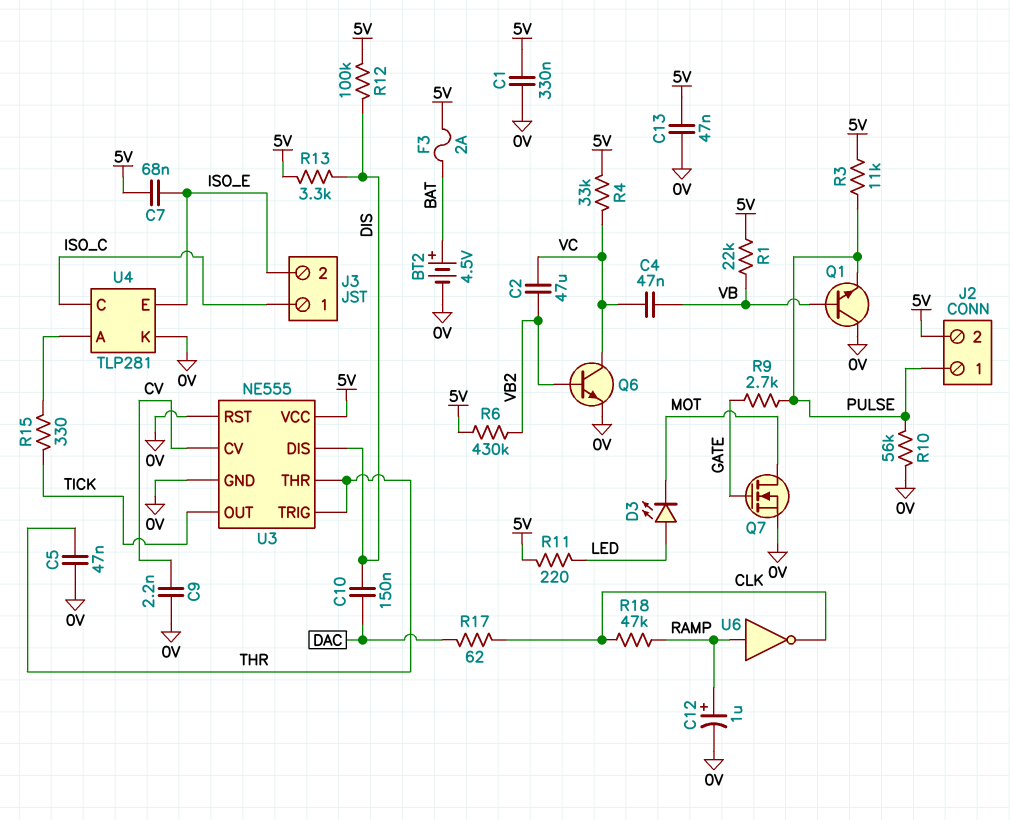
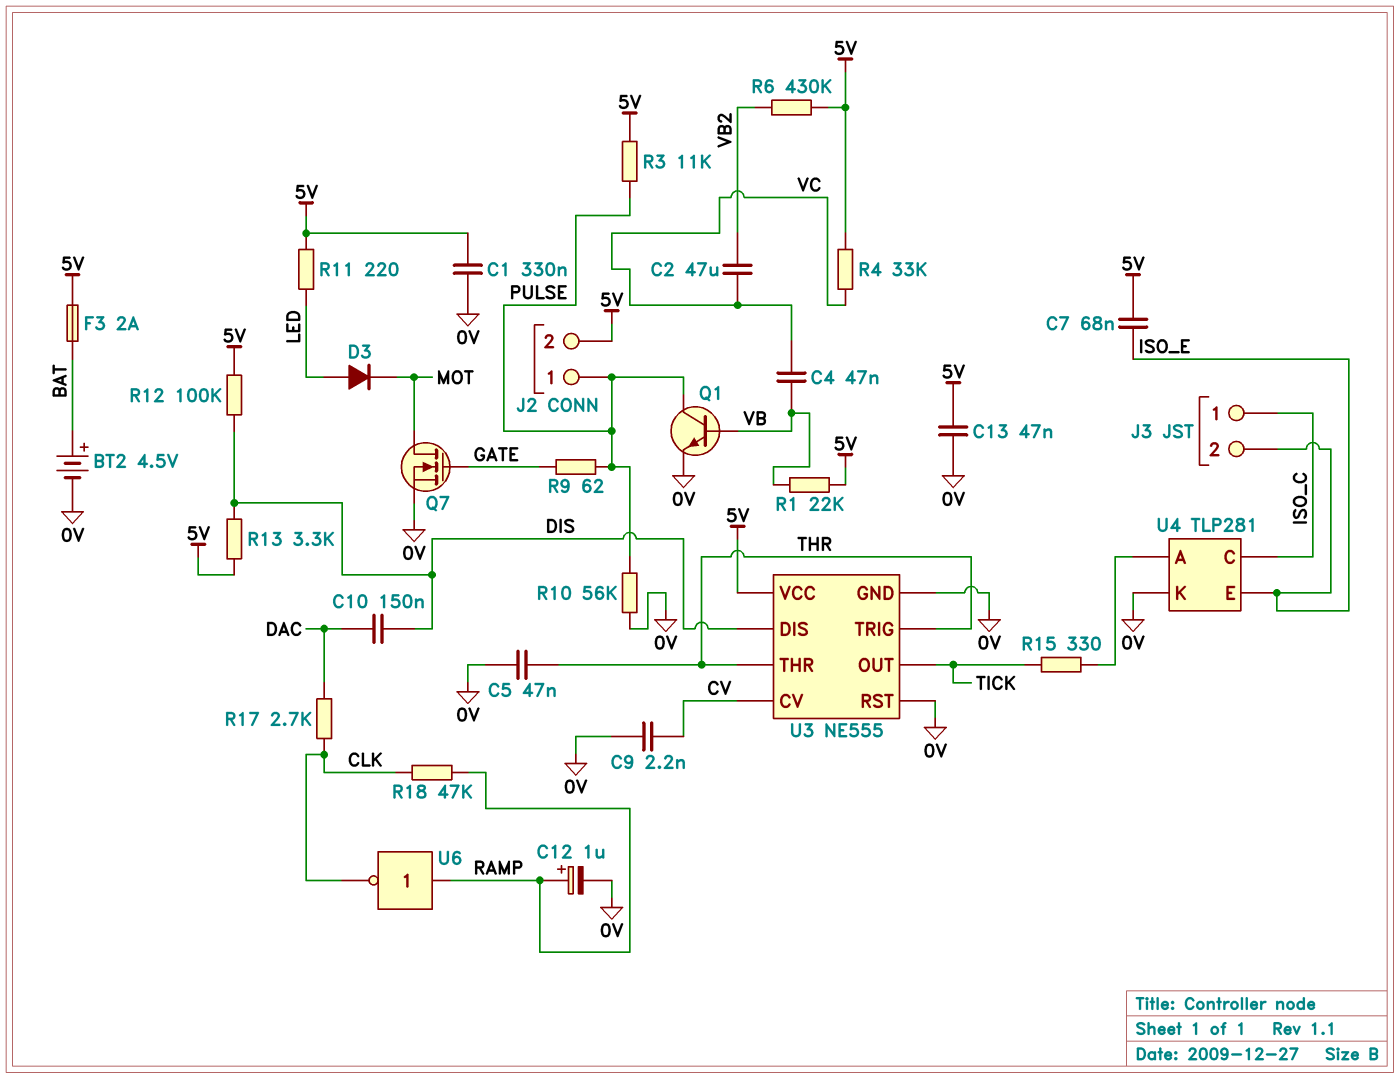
D3: LED (A LED, K MOT) -> diode (A LED, K MOT)
Q1: NPN (B VB, C 0V, E PULSE) -> NPN (B VB, C PULSE, E 0V)
Q6: NPN (B VB2, C VC, E 0V) -> none
R9: 2.7k (GATE, PULSE) -> 62 (GATE, PULSE)
R17: 62 (CLK, DAC) -> 2.7k (CLK, DAC)

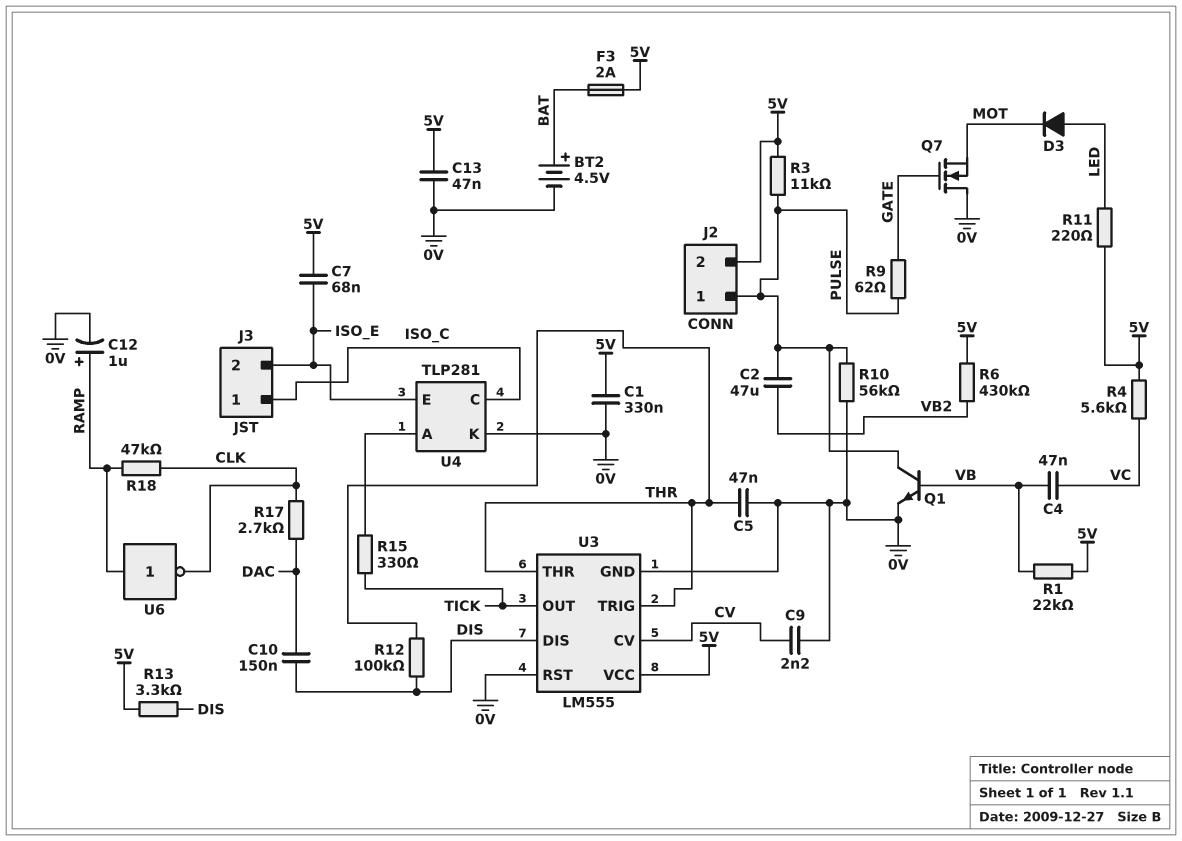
C2: 47uF (VB2, VC) -> 47uF (PULSE, VB2)
Q7: NMOS (G GATE, D MOT, S 0V) -> NMOS (G GATE, D 0V, S MOT)
R4: 33k (5V, VC) -> 5.6k (5V, VC)
R12: 100k (5V, DIS) -> 100k (DIS, THR)
U3: NE555 -> LM555

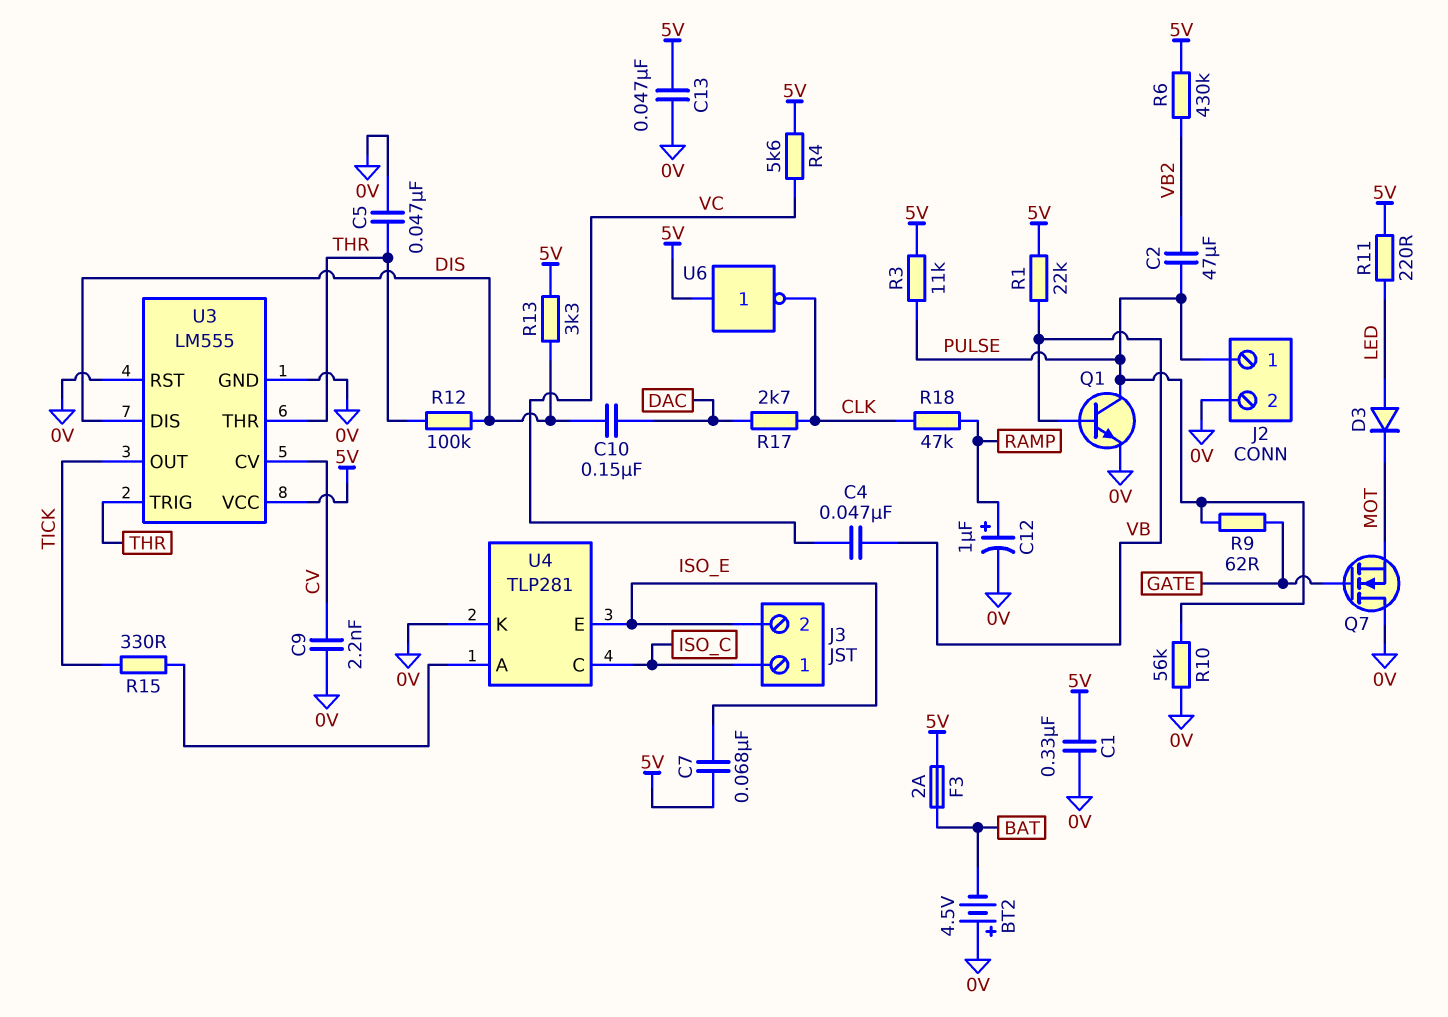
BT2: 4.5V (plus BAT, minus 0V) -> 4.5V (plus 0V, minus BAT)
J2 pin 2: 5V -> 0V
U6: NOT (in RAMP, out CLK) -> NOT (in 5V, out CLK)

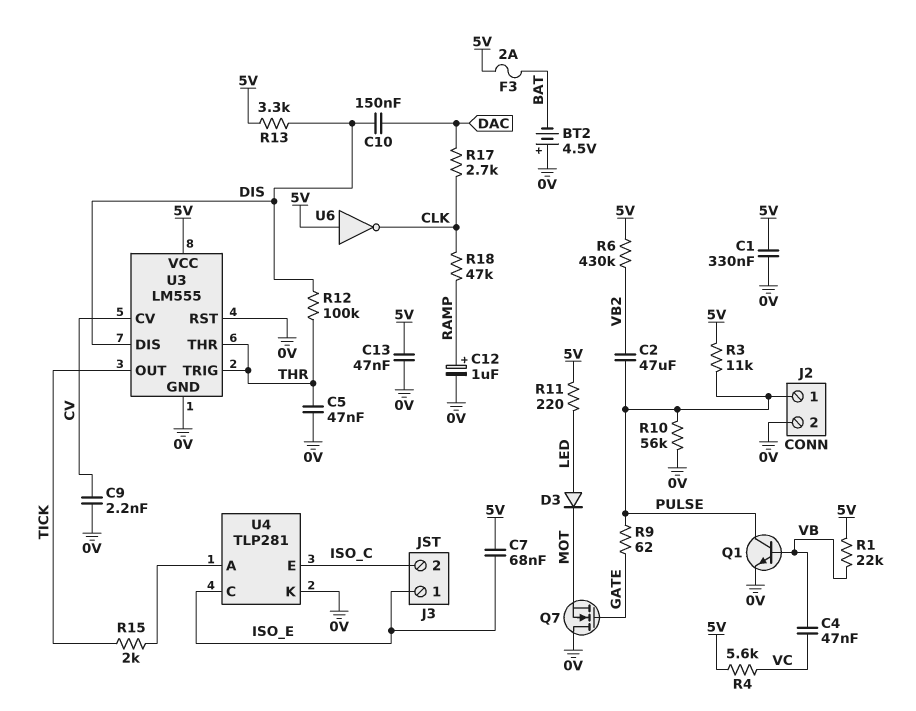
J3 pin 1: ISO_C -> ISO_E
J3 pin 2: ISO_E -> ISO_C
R15: 330 (TICK, U4/A) -> 2k (TICK, U4/A)
U4 pin C: ISO_C -> ISO_E
U4 pin E: ISO_E -> ISO_C

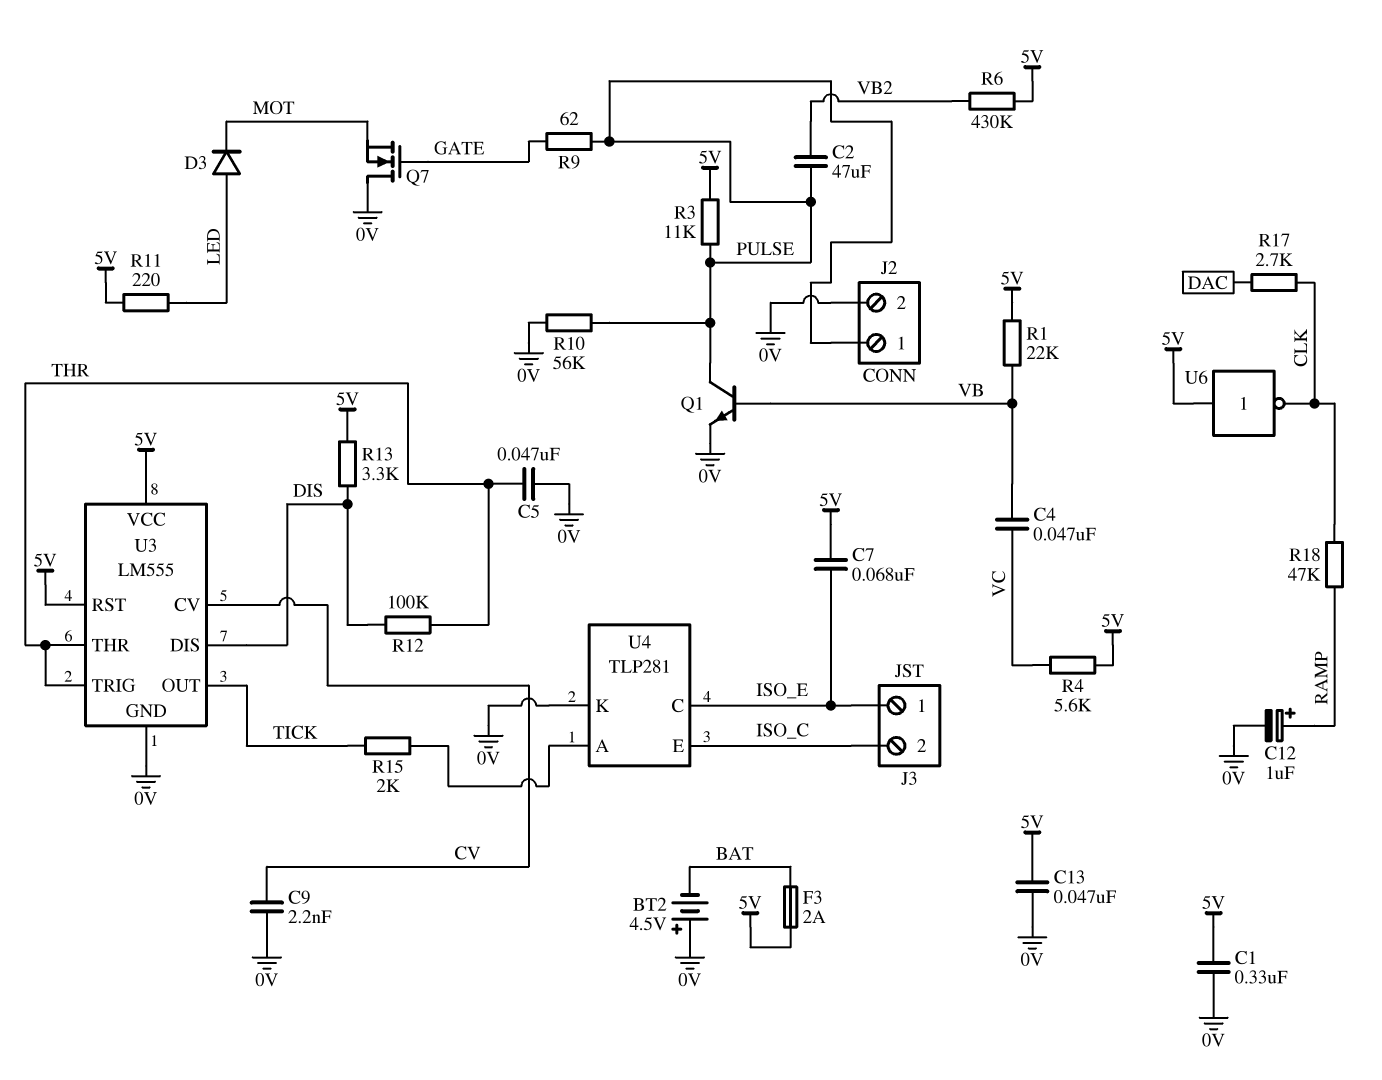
C10: 150nF (DAC, DIS) -> none
U3 pin RST: 0V -> 5V

